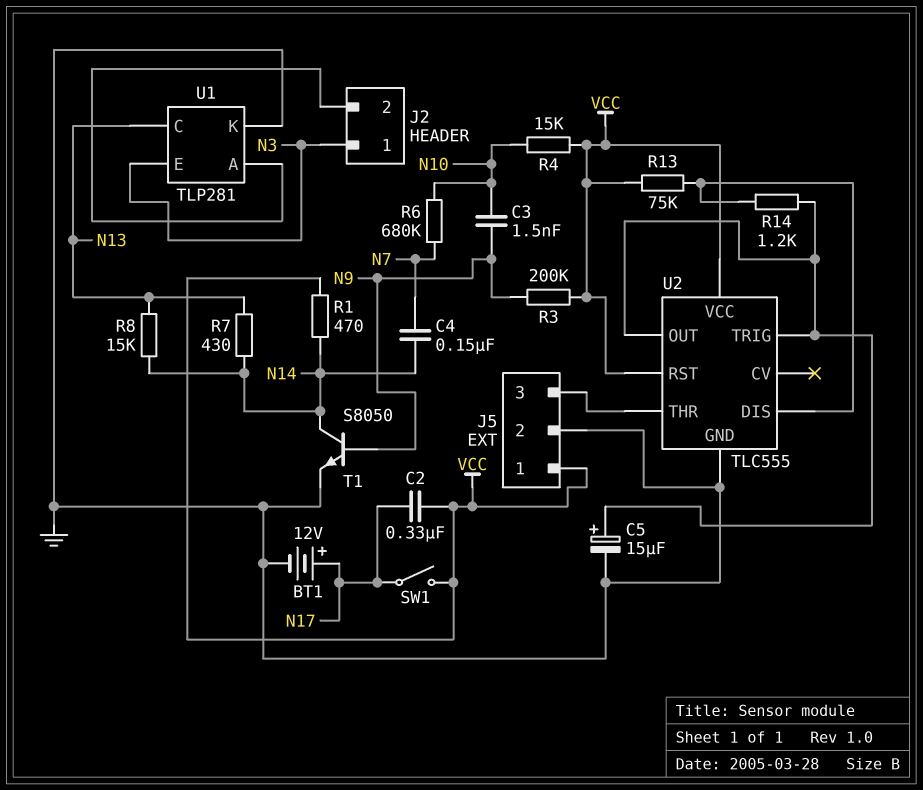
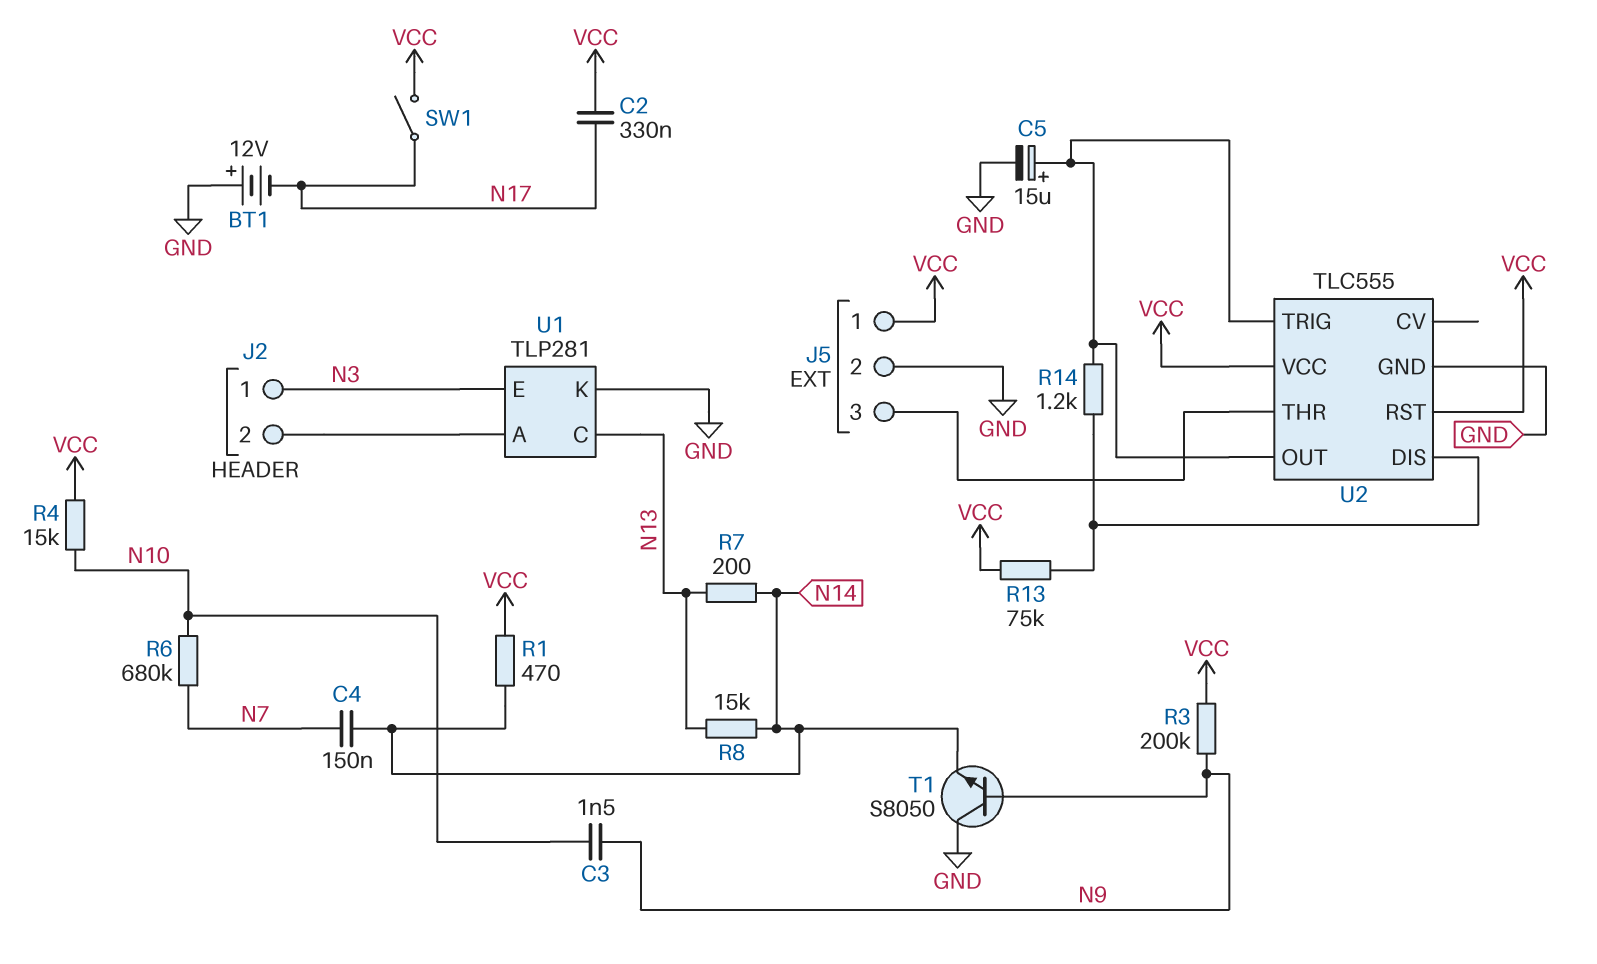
BT1: 12V (plus N17, minus GND) -> 12V (plus GND, minus N17)
R7: 430 (N13, N14) -> 200 (N13, N14)
T1: NPN S8050 (B N9, C N14, E GND) -> NPN S8050 (B N9, C GND, E N14)

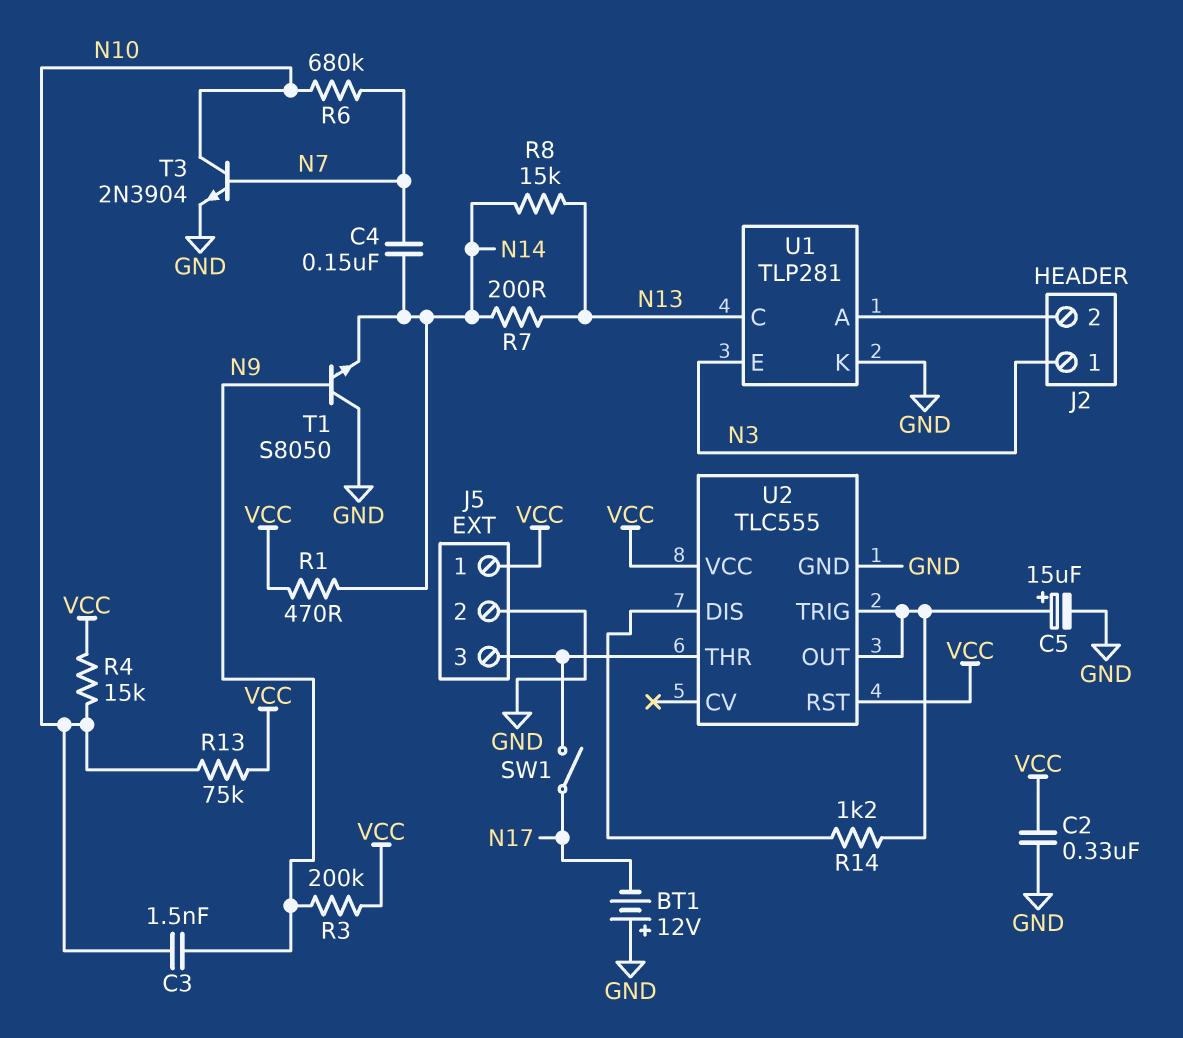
C2: 330nF (N17, VCC) -> 330nF (GND, VCC)
R13: 75k (U2/DIS, VCC) -> 75k (N10, VCC)
SW1: switch (N17, VCC) -> switch (J5/3, N17)
T3: none -> NPN 2N3904 (B N7, C N10, E GND)

